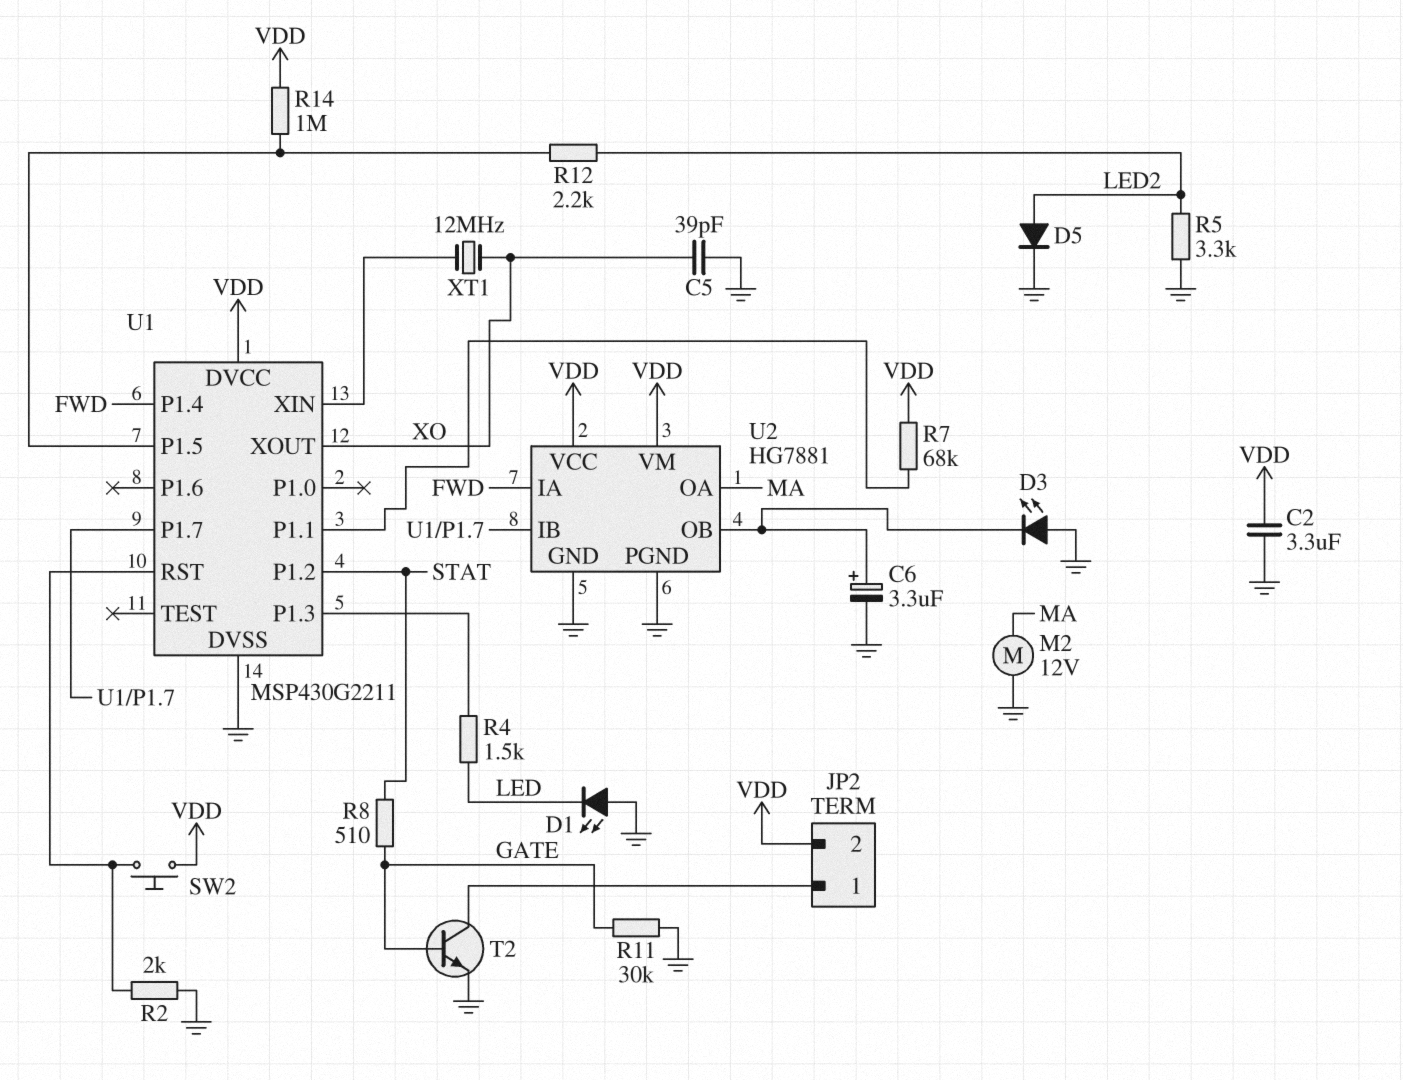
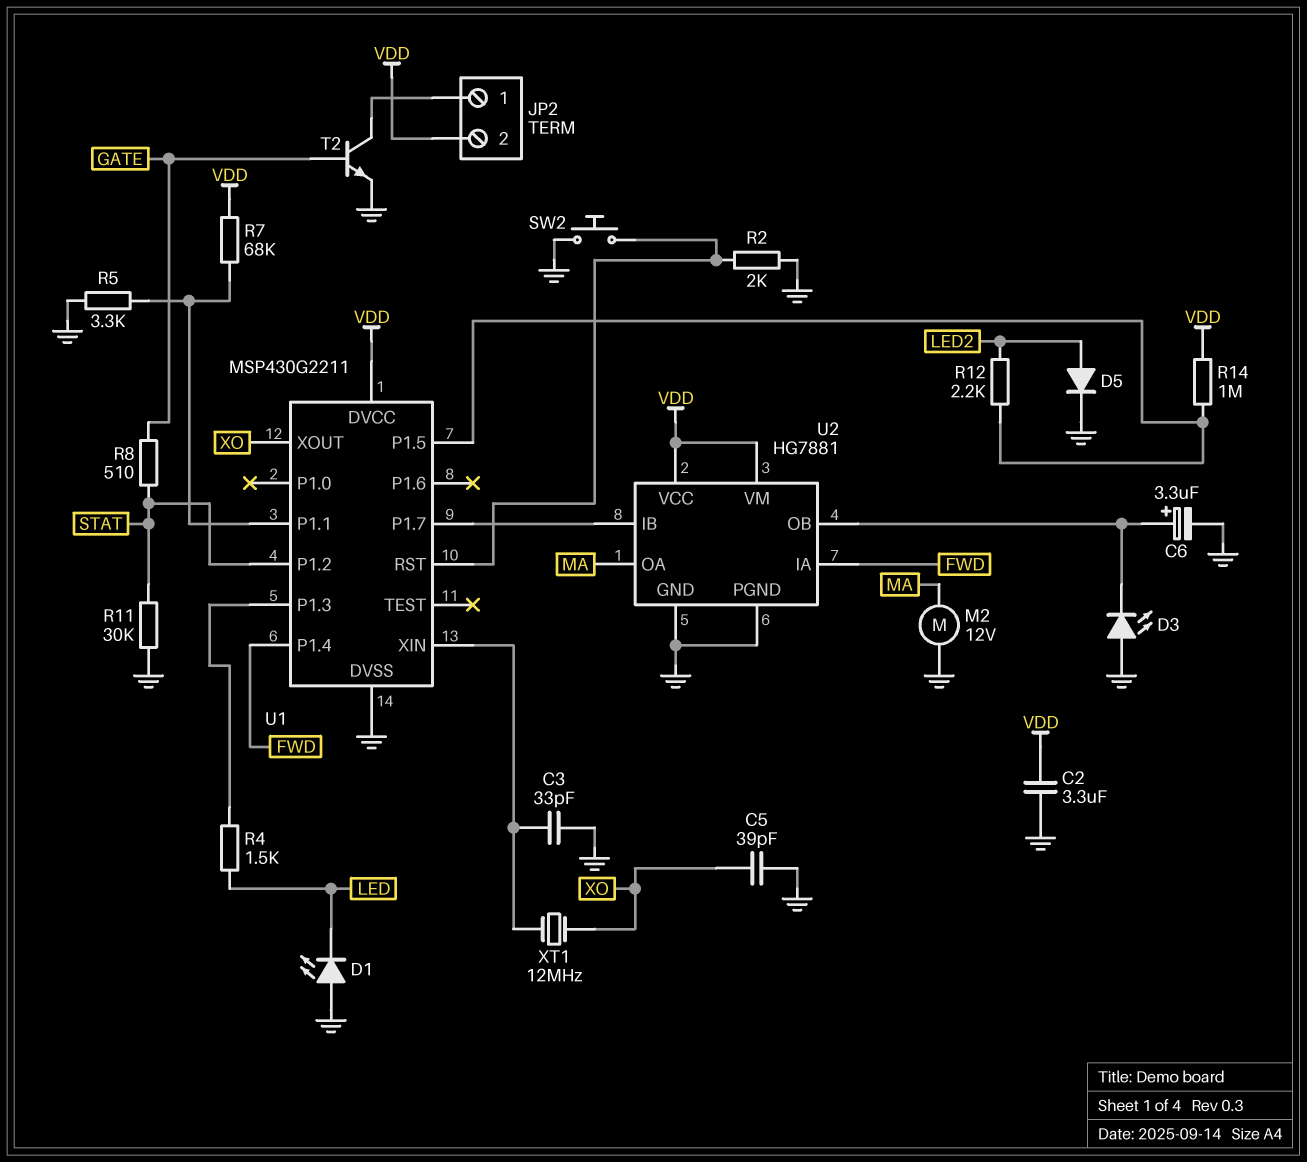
C3: none -> 33pF (GND, U1/XIN)
R5: 3.3k (GND, LED2) -> 3.3k (GND, U1/P1.1)
R11: 30k (GATE, GND) -> 30k (GND, STAT)
SW2: button (U1/RST, VDD) -> button (GND, U1/RST)

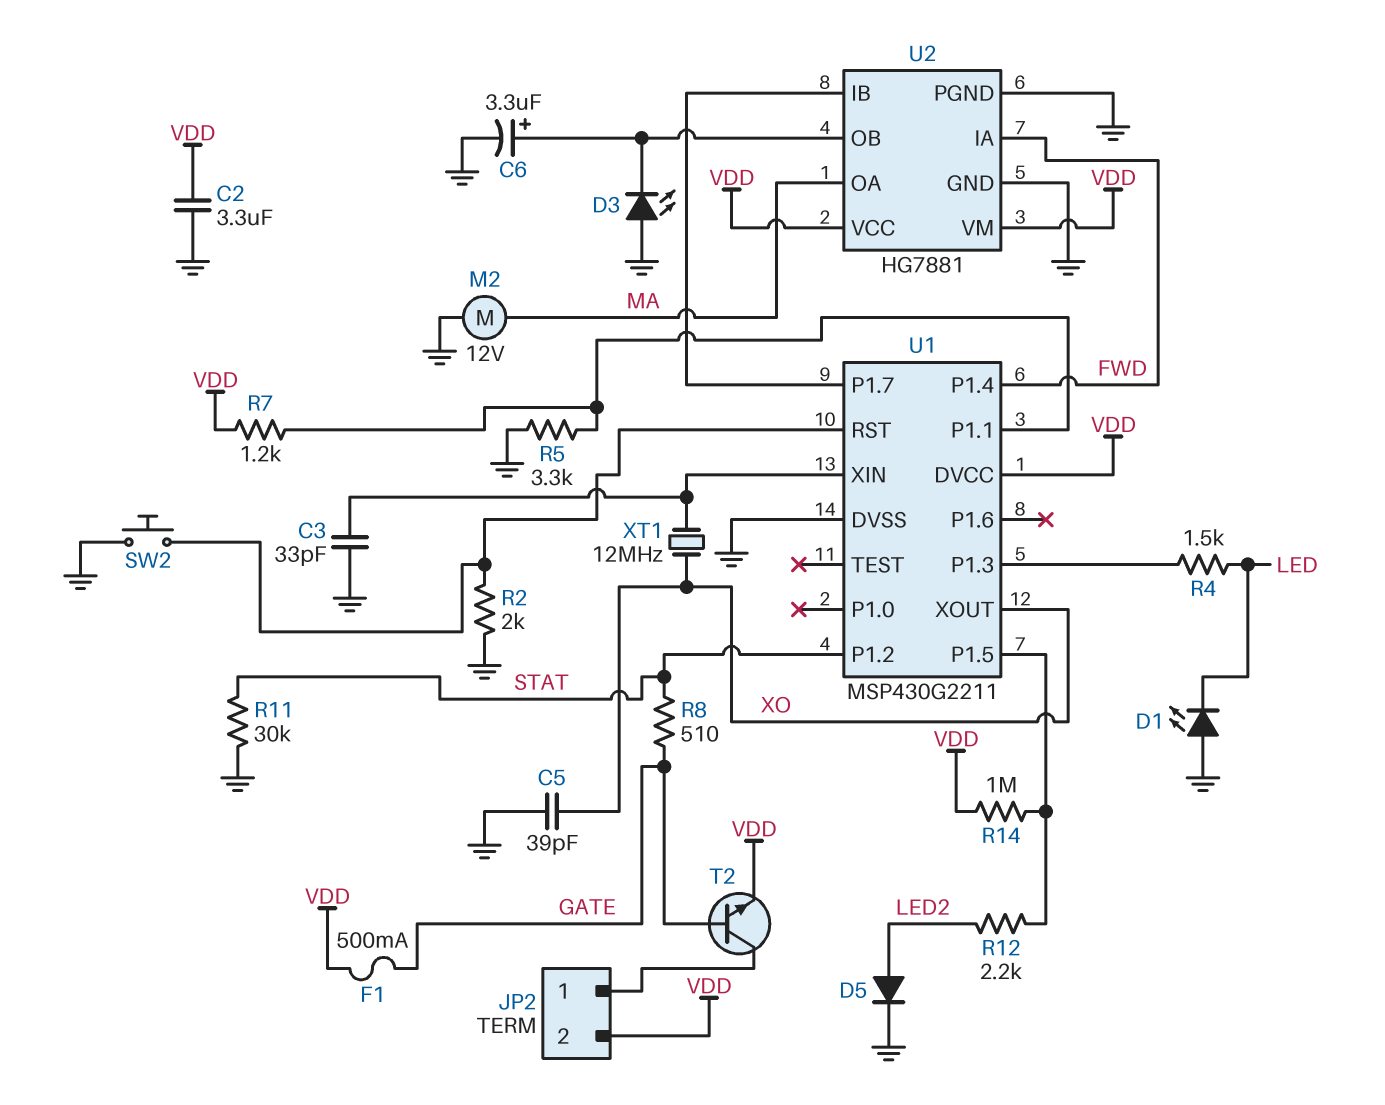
F1: none -> 500mA (GATE, VDD)
R7: 68k (U1/P1.1, VDD) -> 1.2k (U1/P1.1, VDD)
T2: NPN (B GATE, C JP2/1, E GND) -> NPN (B GATE, C JP2/1, E VDD)

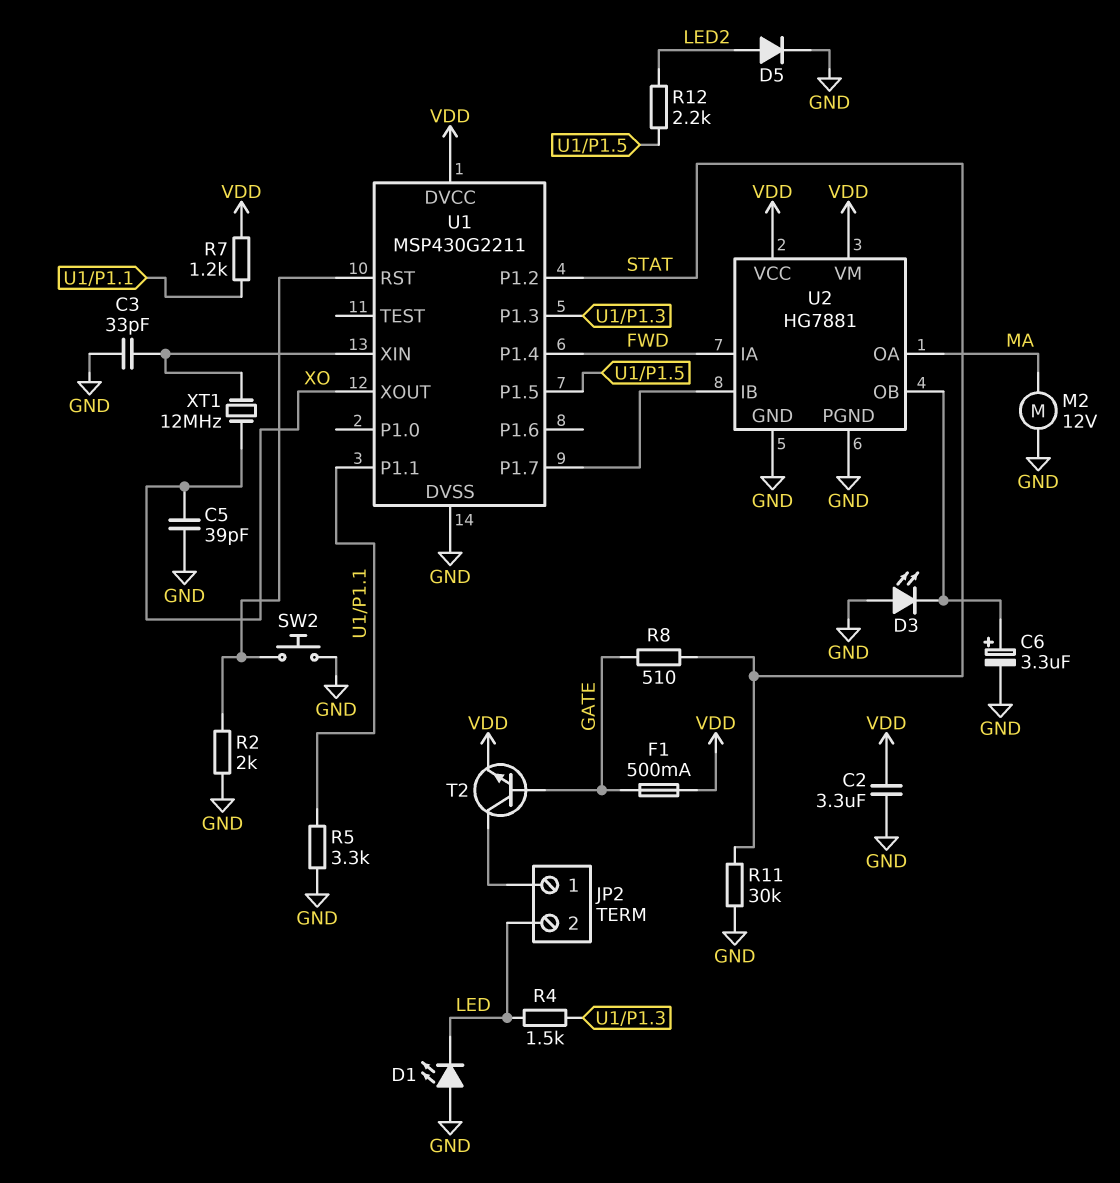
JP2 pin 2: VDD -> LED
R14: 1M (U1/P1.5, VDD) -> none

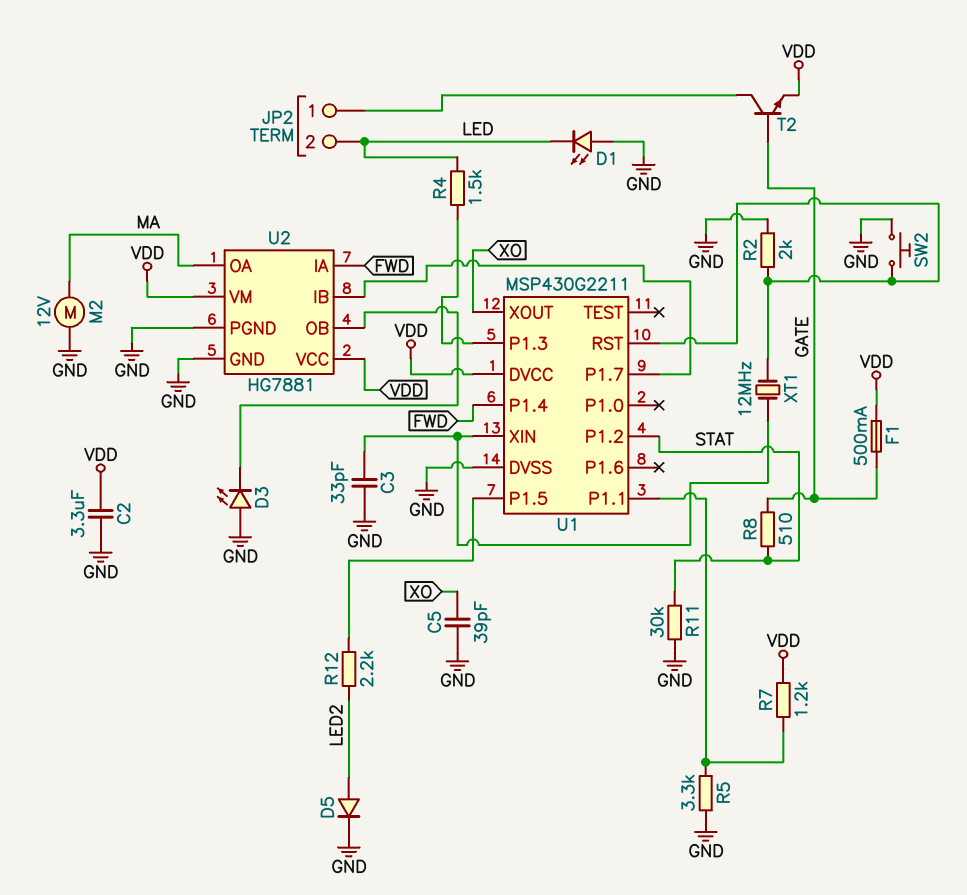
C6: 3.3uF (plus U2/OB, minus GND) -> none
XT1: 12MHz (U1/XIN, XO) -> 12MHz (U1/RST, U1/XIN)

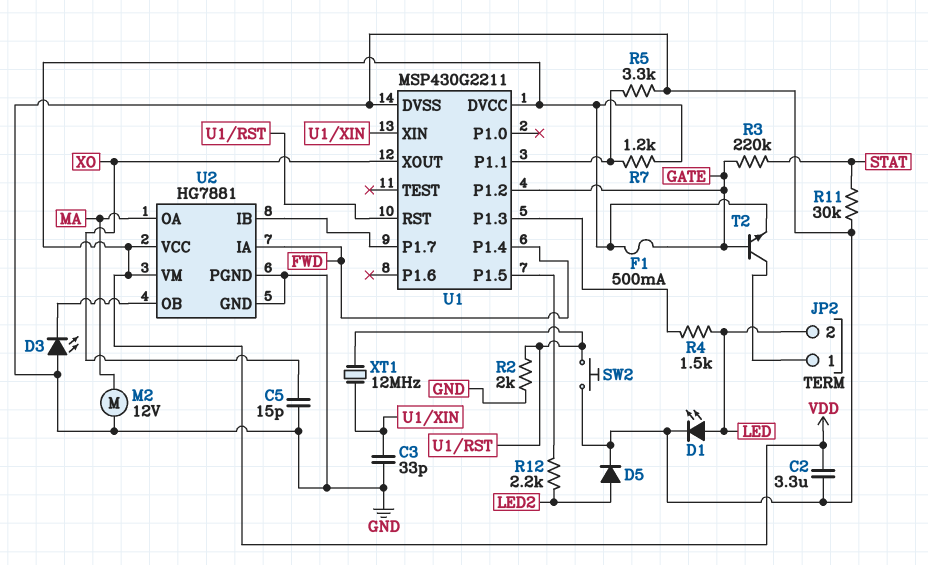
C5: 39pF (GND, XO) -> 15pF (GND, XO)
D1: LED (A GND, K LED) -> LED (A LED, K GND)
R3: none -> 220k (GATE, STAT)
R8: 510 (GATE, STAT) -> none
U1 pin P1.2: STAT -> GATE

